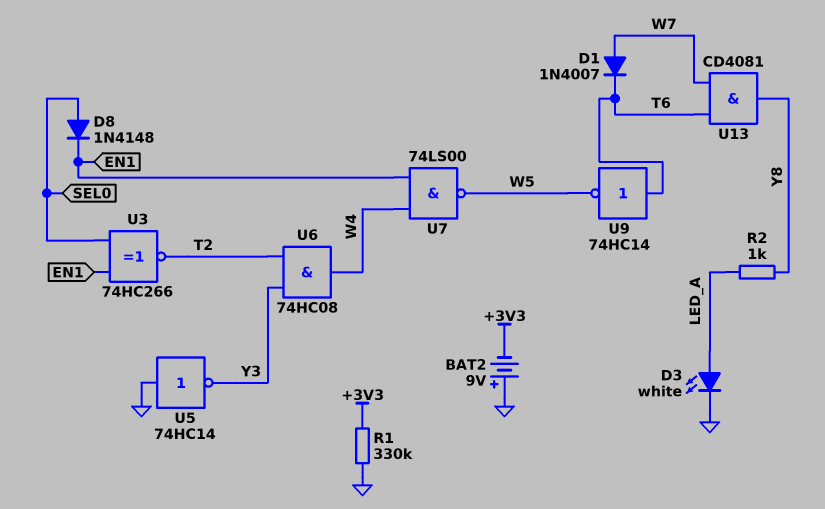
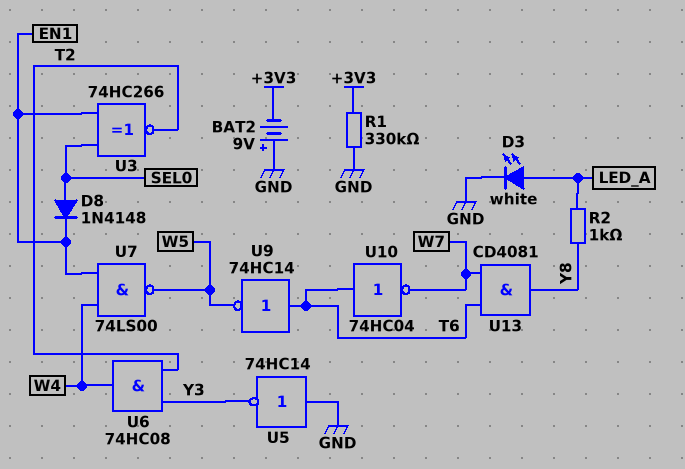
D1: diode 1N4007 (A W7, K T6) -> none
U10: none -> NOT 74HC04 (in T6, out W7)

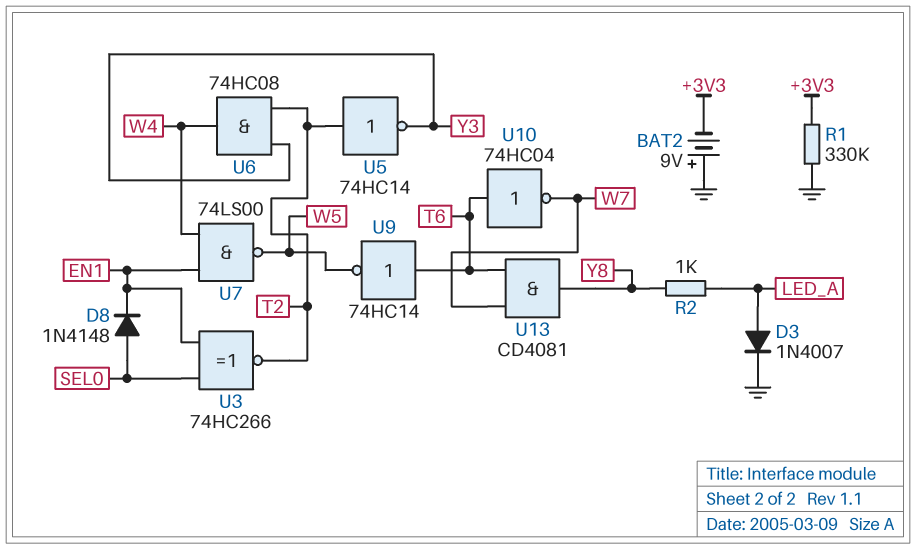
D3: LED white (A LED_A, K GND) -> diode 1N4007 (A LED_A, K GND)
U5: NOT 74HC14 (in GND, out Y3) -> NOT 74HC14 (in T2, out Y3)

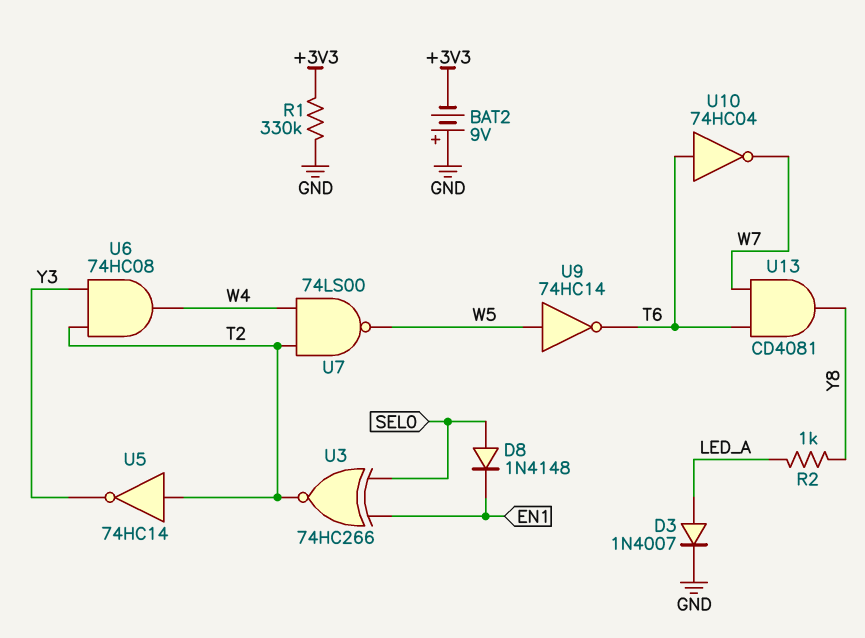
U7: NAND 74LS00 (in EN1, in W4, out W5) -> NAND 74LS00 (in T2, in W4, out W5)
U9: NOT 74HC14 (in T6, out W5) -> NOT 74HC14 (in W5, out T6)

